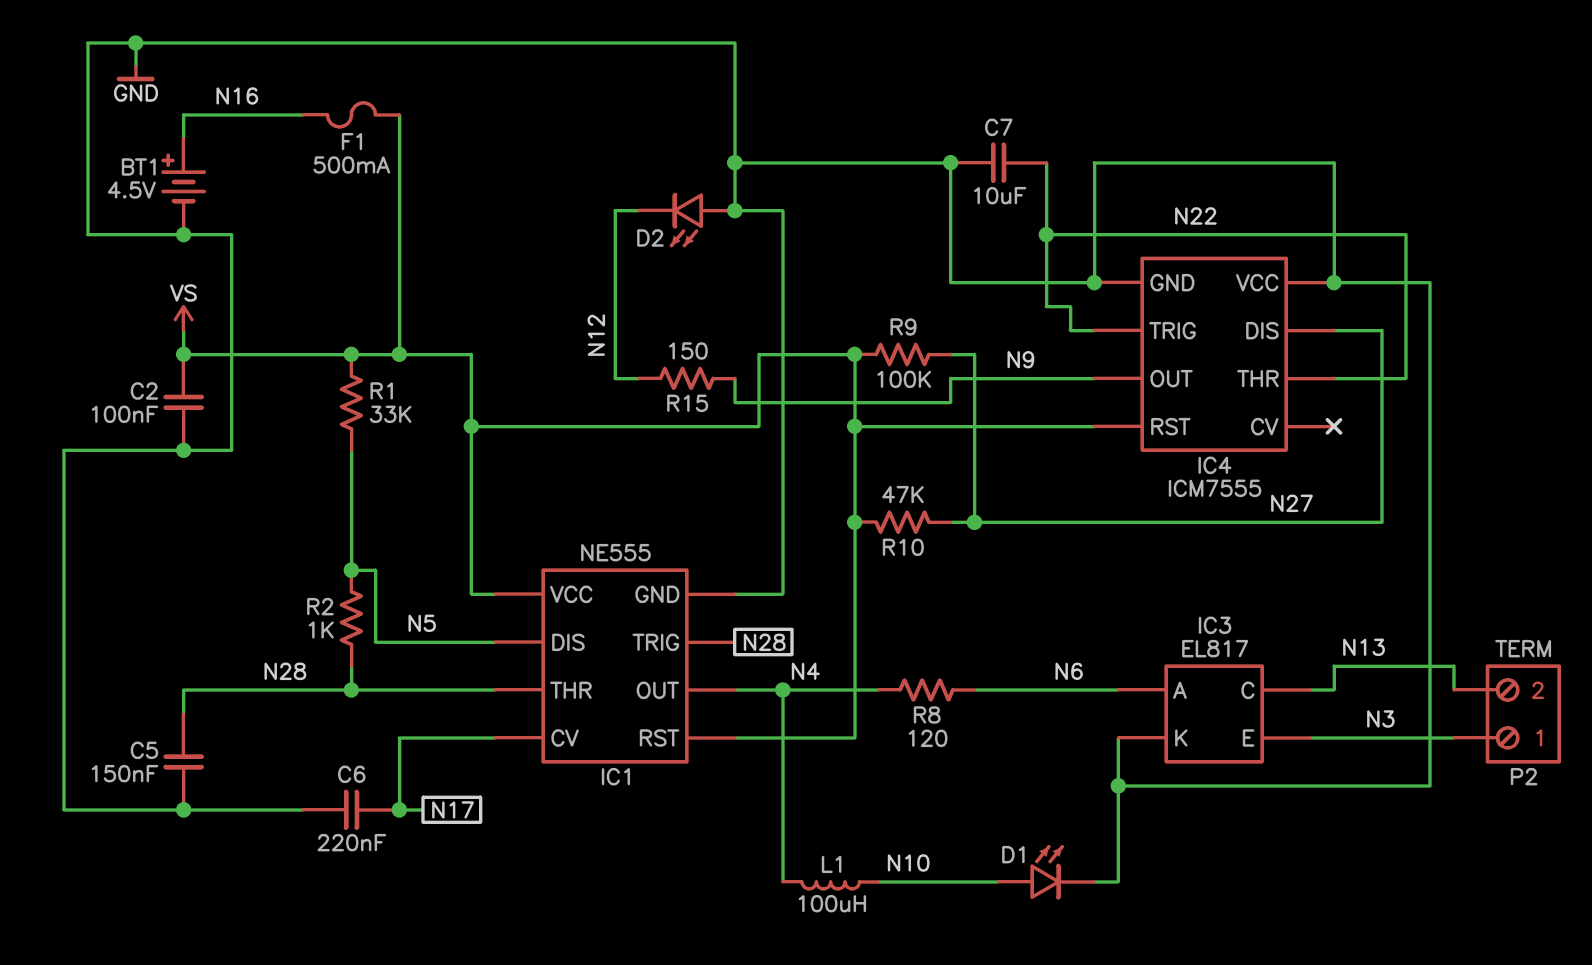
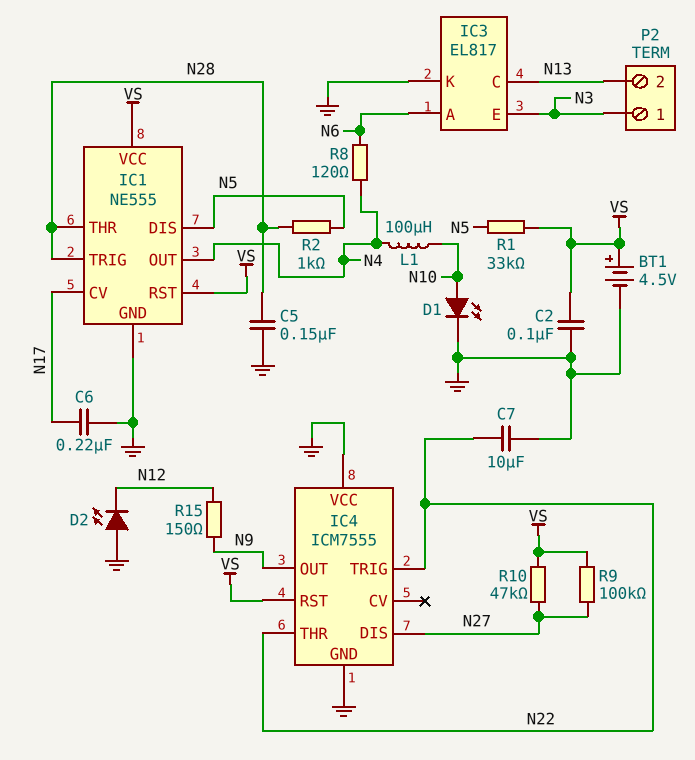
BT1: 4.5V (plus N16, minus GND) -> 4.5V (plus VS, minus GND)
F1: 500mA (N16, VS) -> none

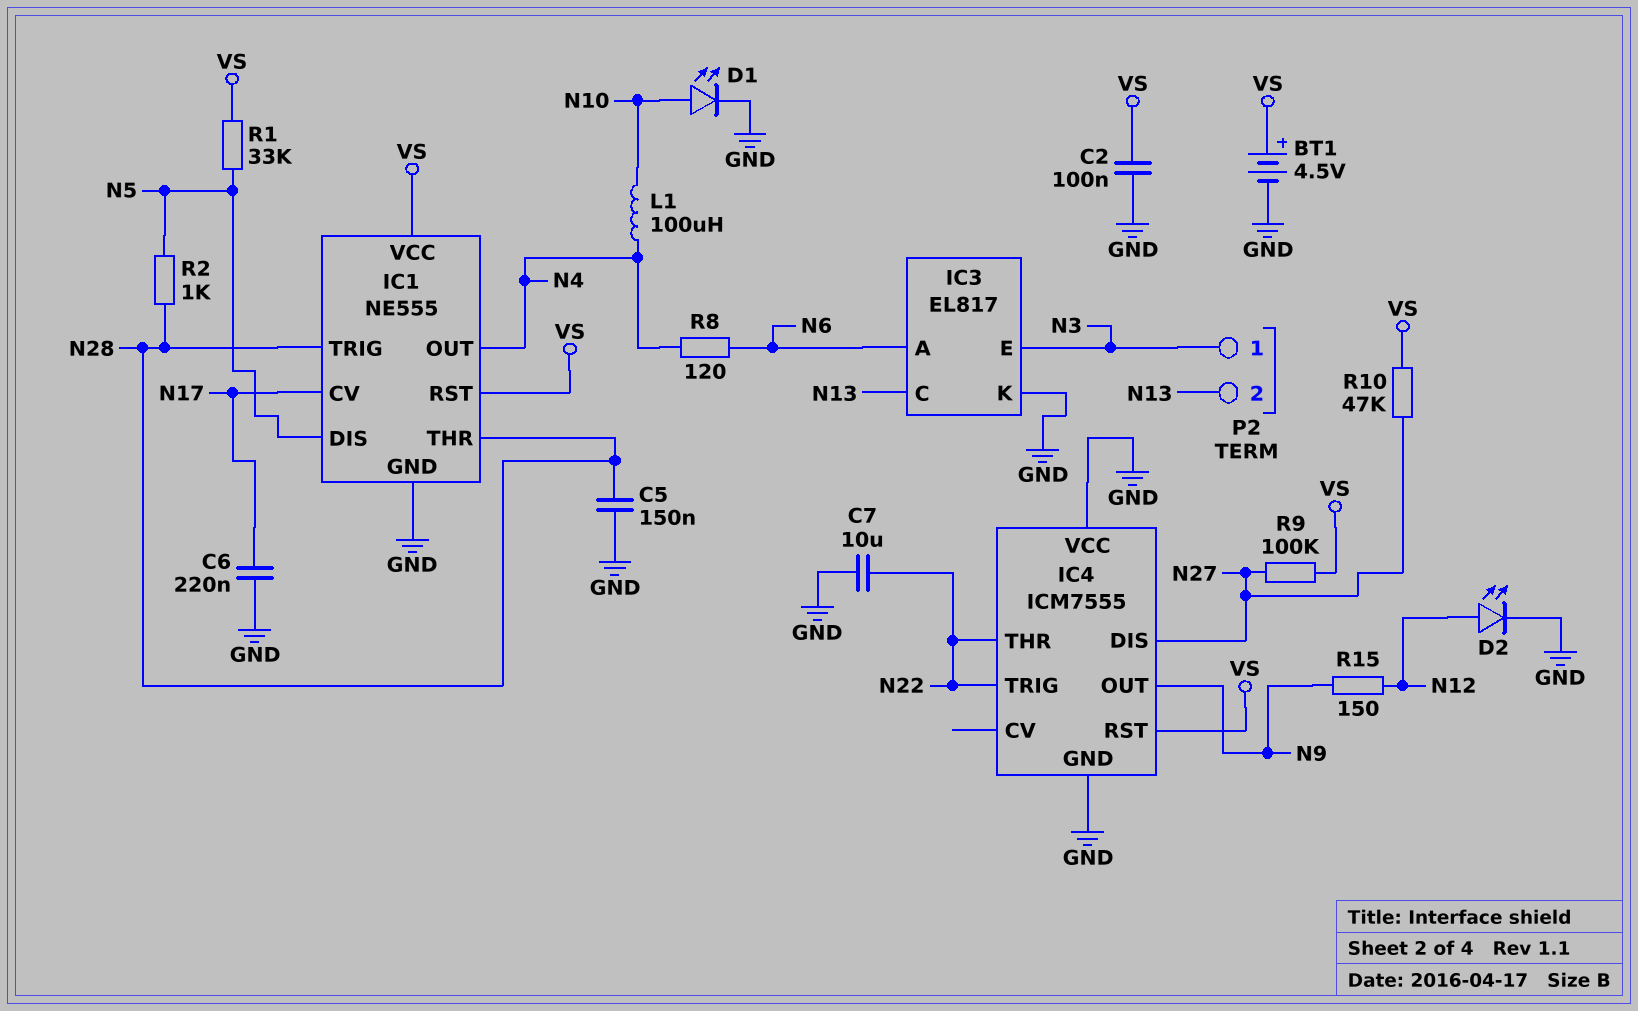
D2: LED (A GND, K N12) -> LED (A N12, K GND)

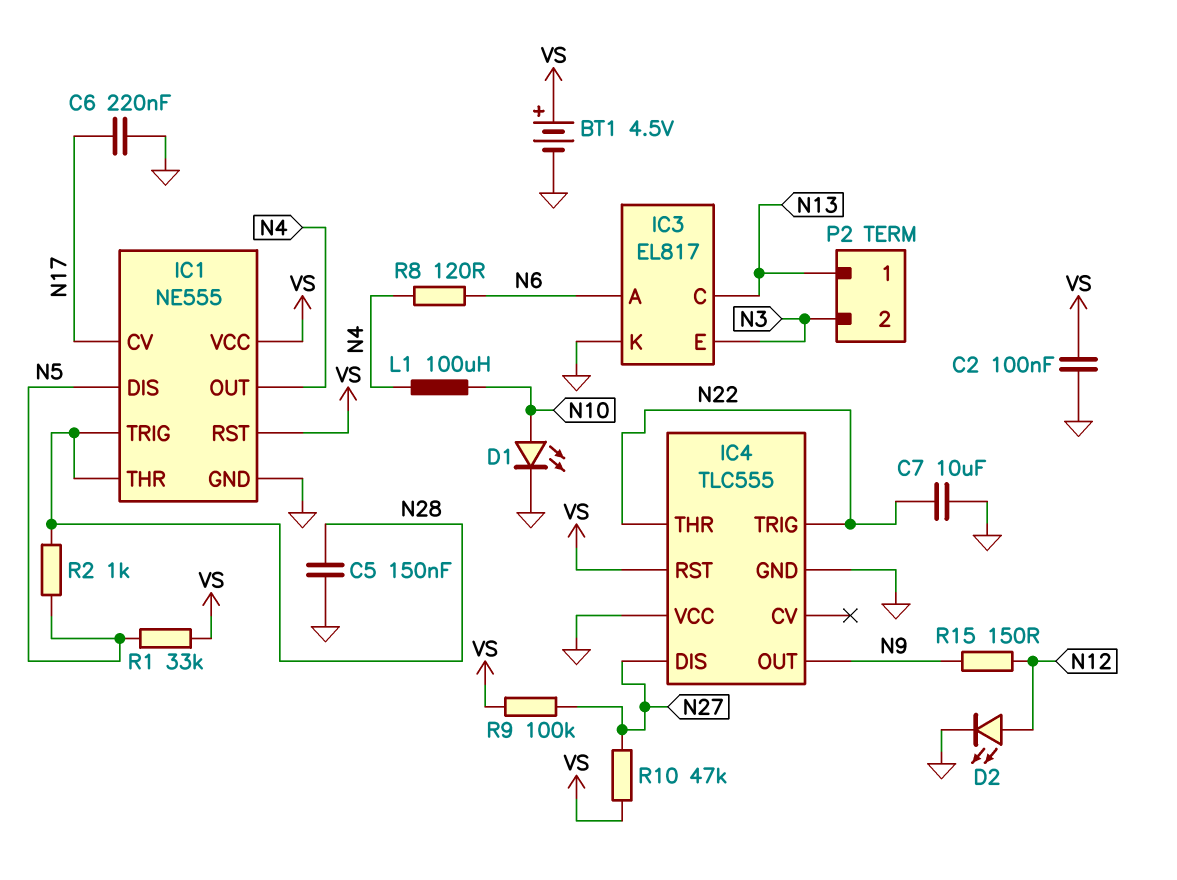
IC4: ICM7555 -> TLC555
P2 pin 1: N3 -> N13
P2 pin 2: N13 -> N3

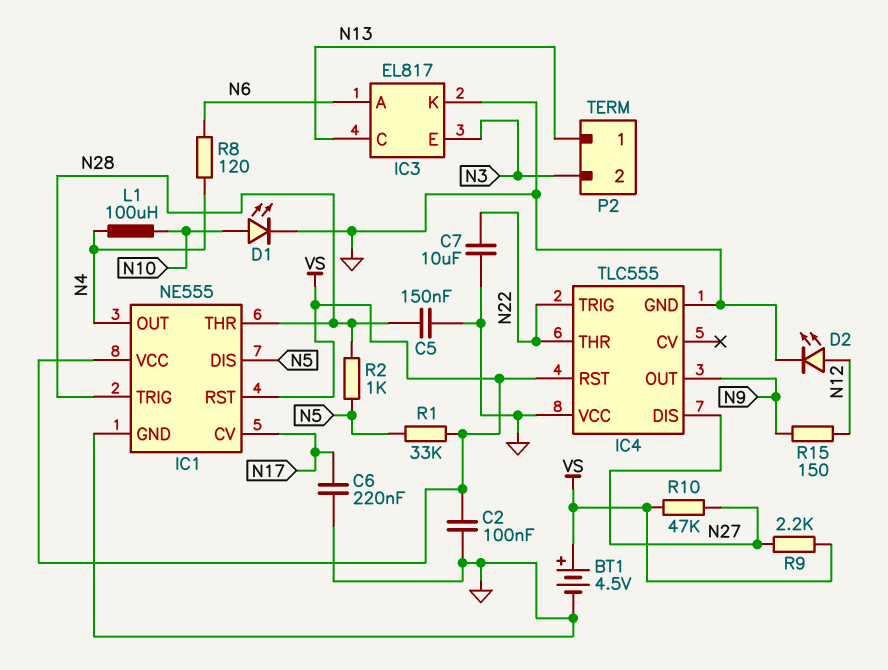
R9: 100k (N27, VS) -> 2.2k (N27, VS)

